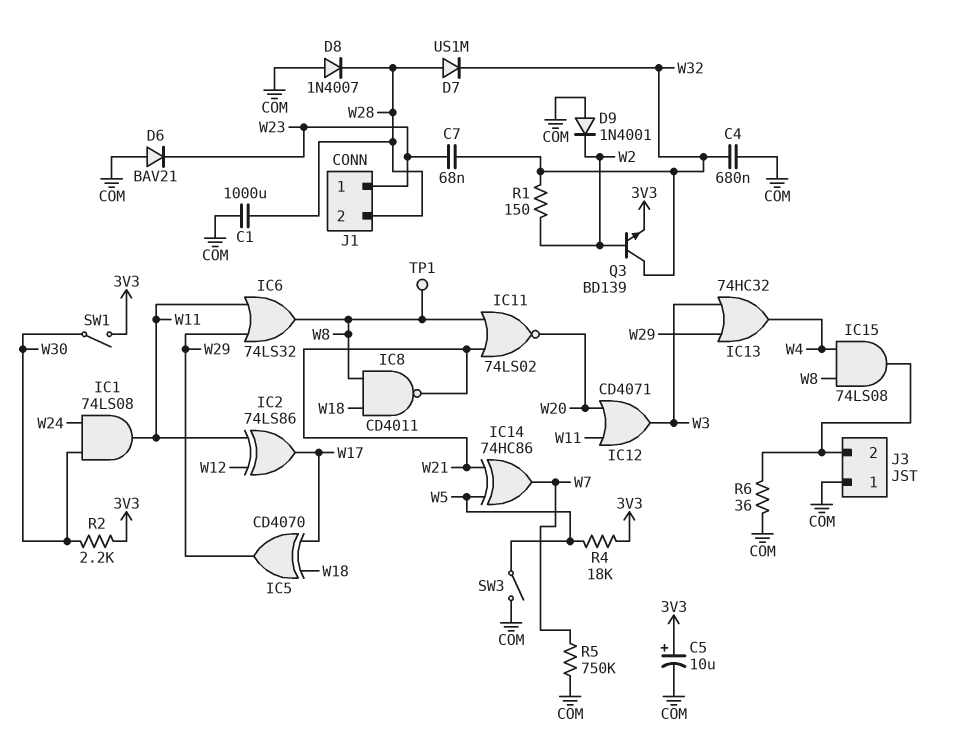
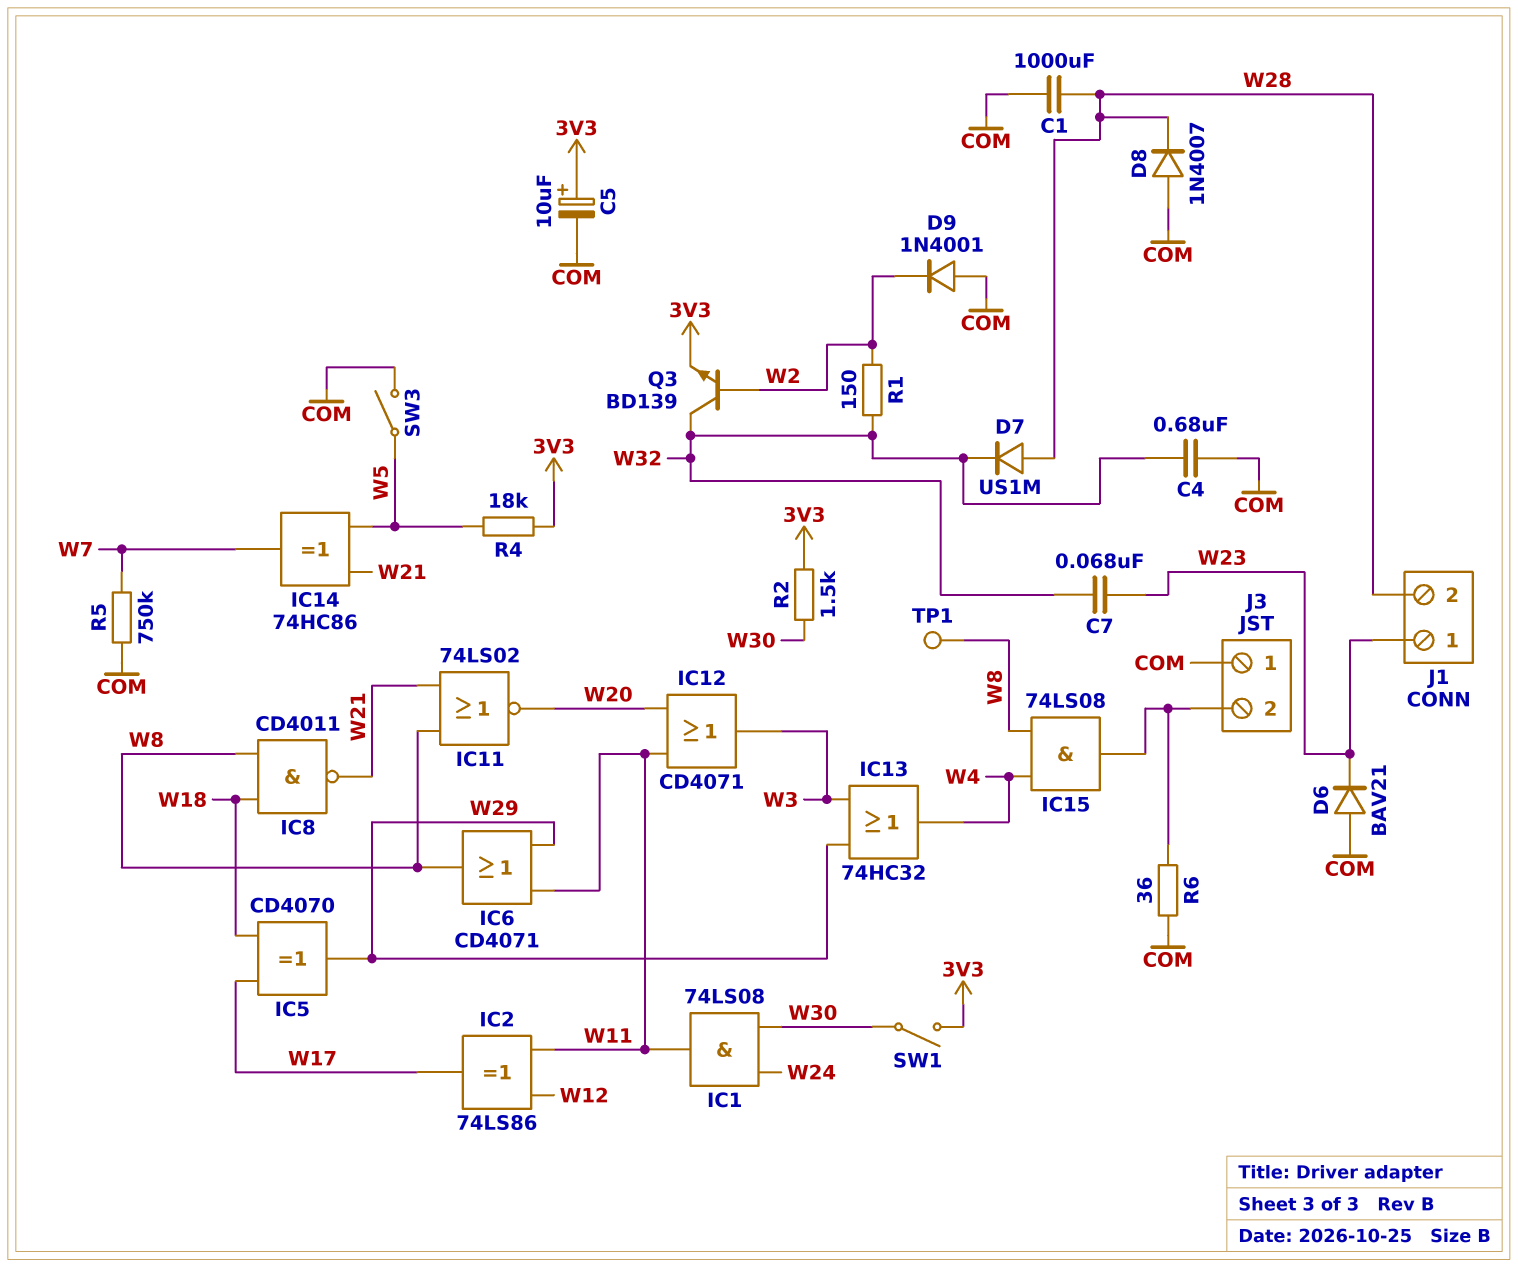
IC6: OR 74LS32 (in W11, in W29, out W8) -> OR CD4071 (in W11, in W29, out W8)
R2: 2.2k (3V3, W30) -> 1.5k (3V3, W30)

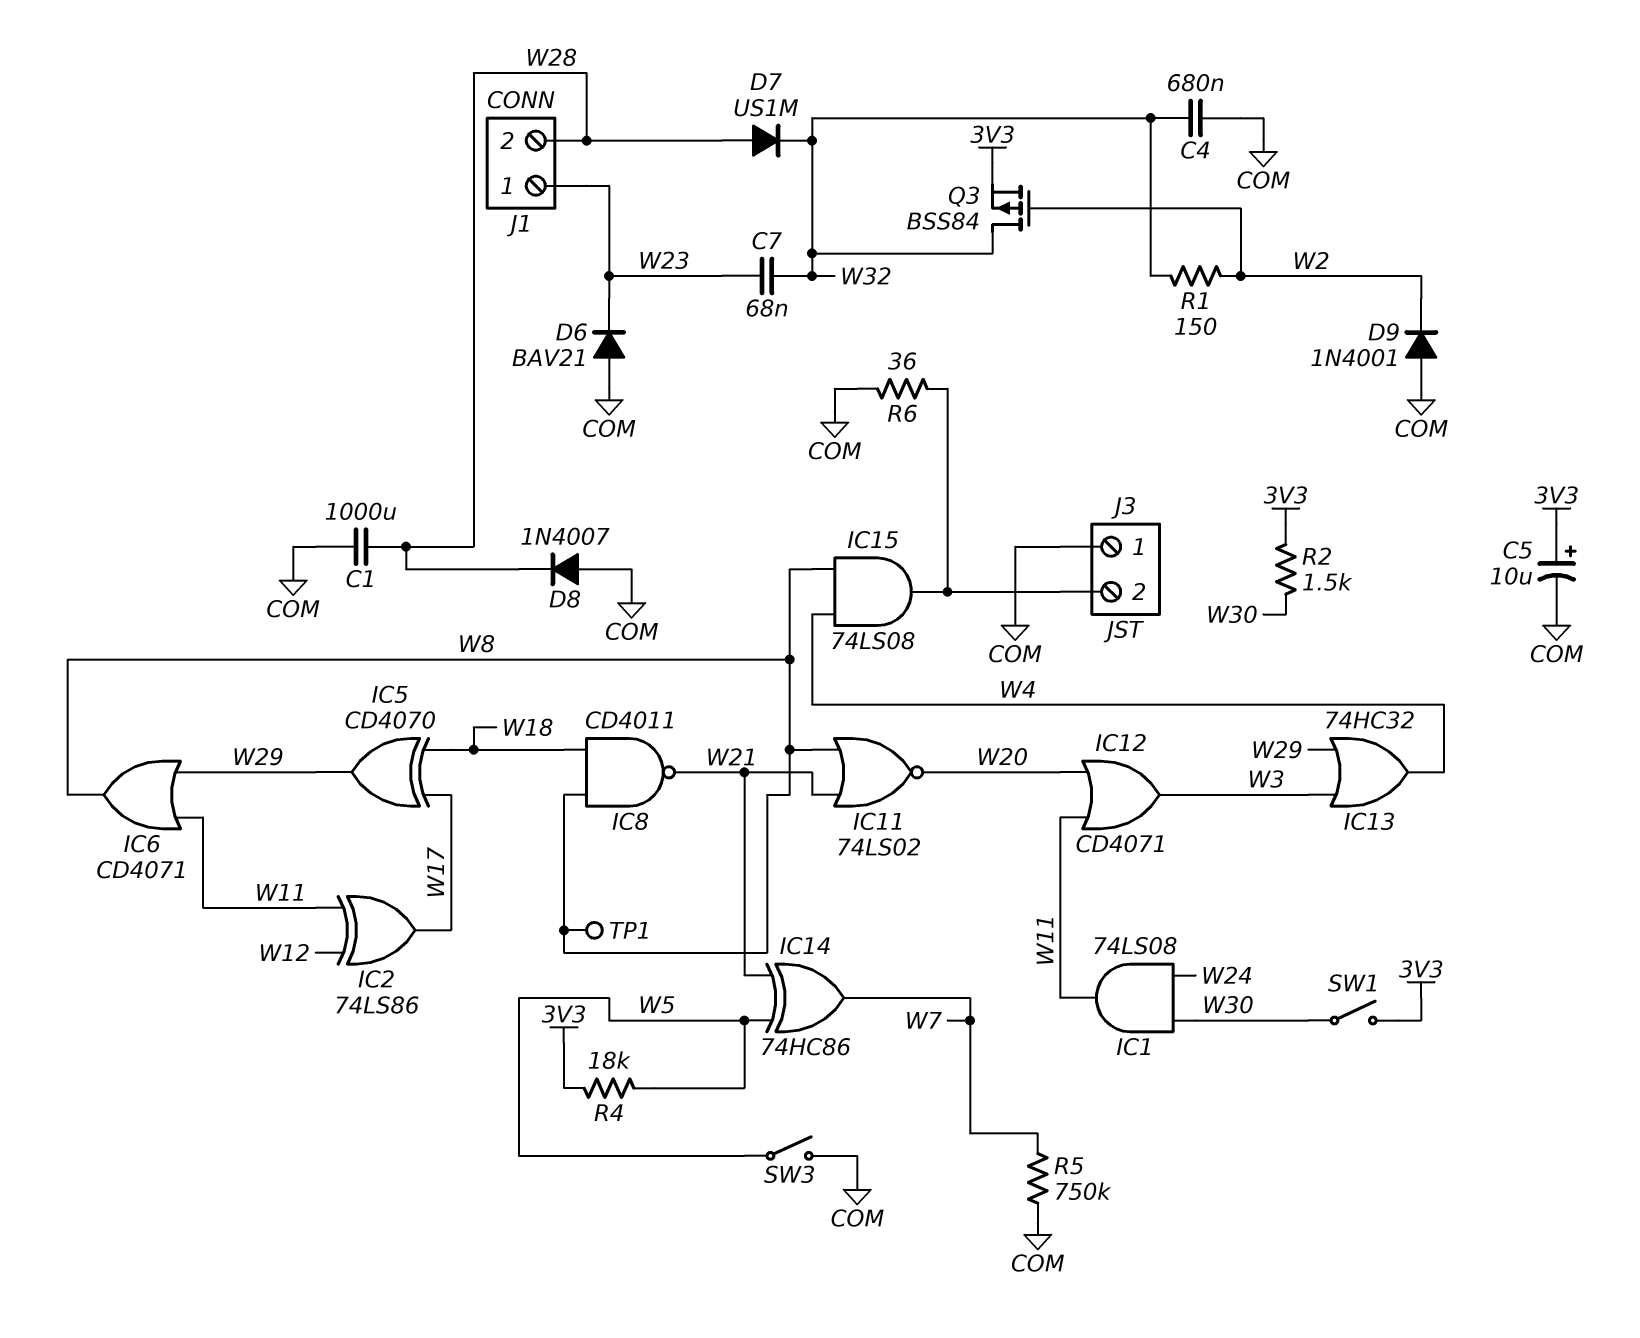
Q3: NPN BD139 (B W2, C W32, E 3V3) -> PMOS BSS84 (G W2, D W32, S 3V3)

